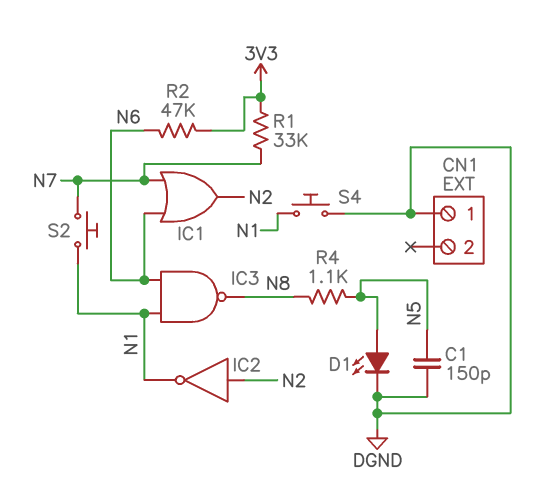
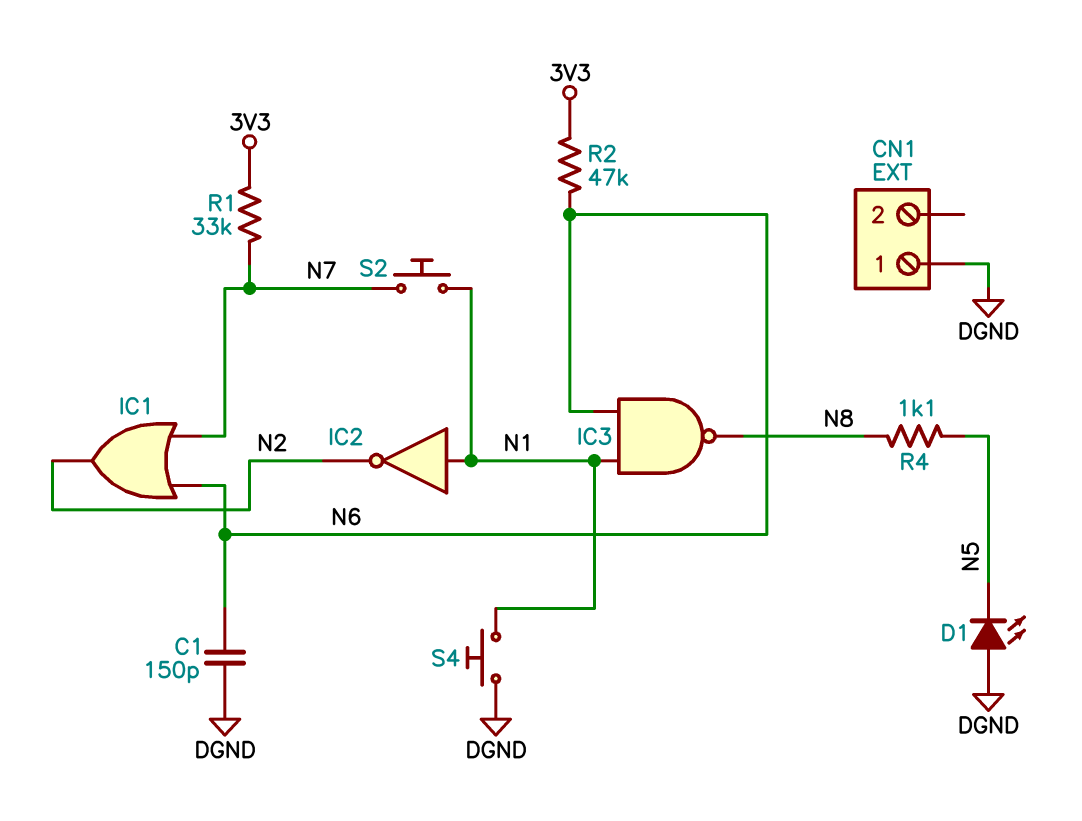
C1: 150pF (DGND, N5) -> 150pF (DGND, N6)
D1: LED (A N5, K DGND) -> LED (A DGND, K N5)
IC2: NOT (in N2, out N1) -> NOT (in N1, out N2)

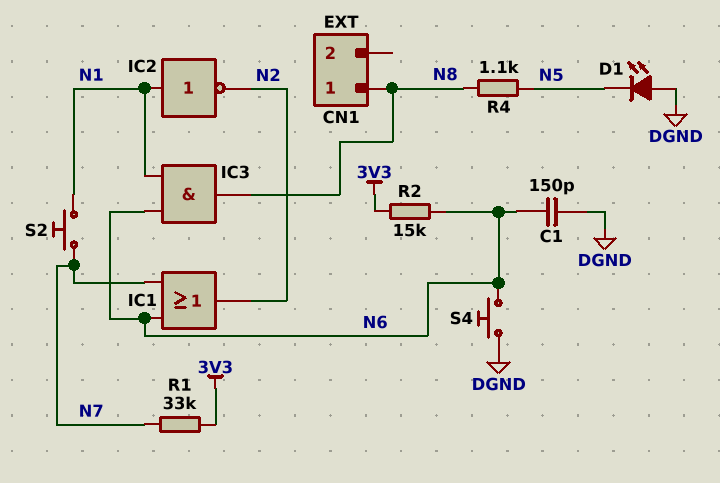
CN1 pin 1: DGND -> N8
IC3: NAND (in N1, in N6, out N8) -> AND (in N1, in N6, out N8)
R2: 47k (3V3, N6) -> 15k (3V3, N6)
S4: button (DGND, N1) -> button (DGND, N6)

